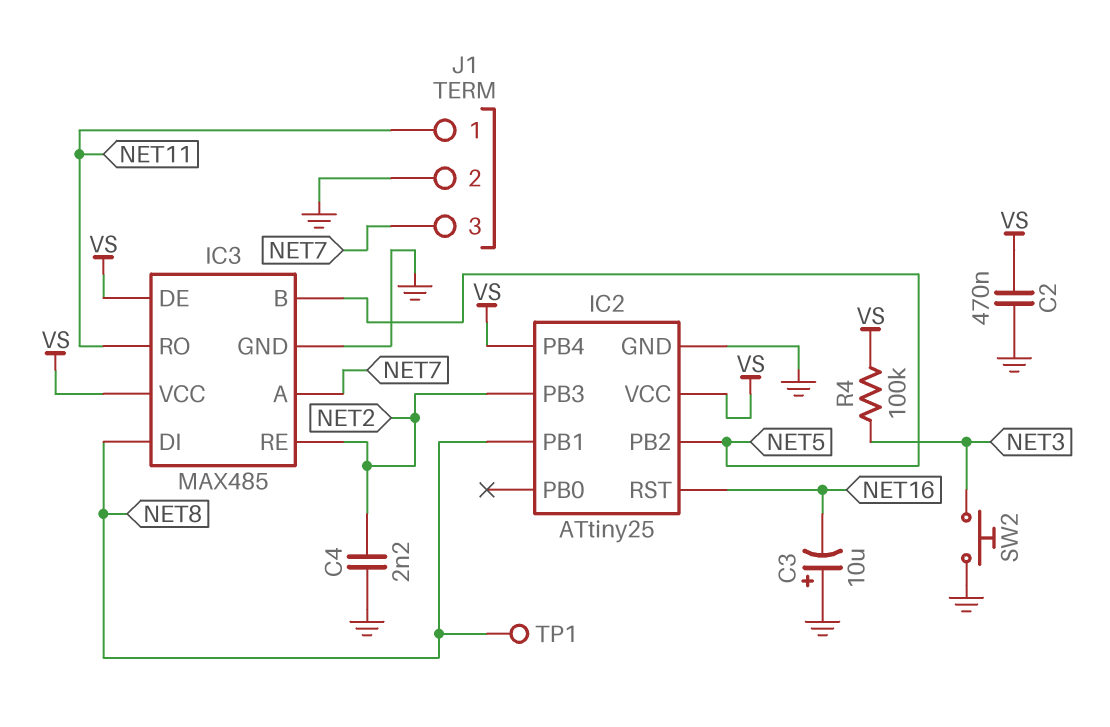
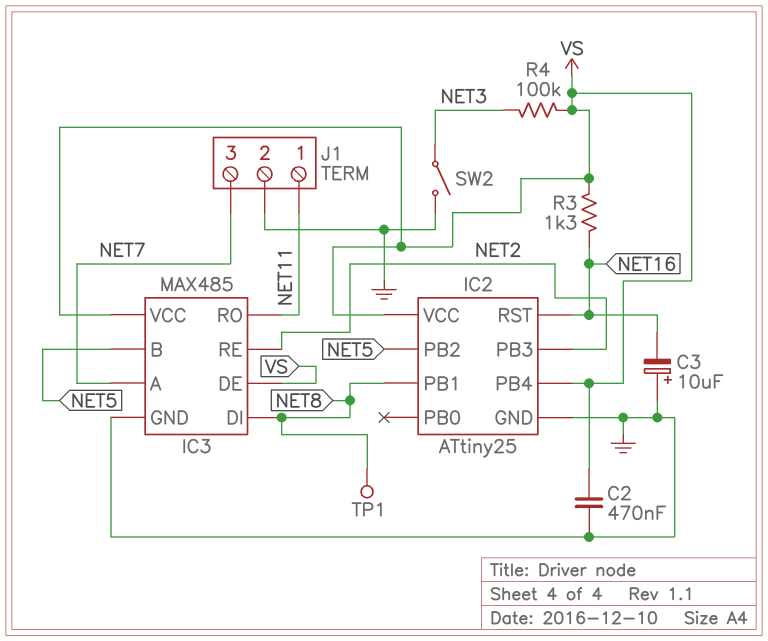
C4: 2.2nF (GND, NET2) -> none
R3: none -> 1.3k (NET16, VS)
SW2: button (GND, NET3) -> switch (GND, NET3)

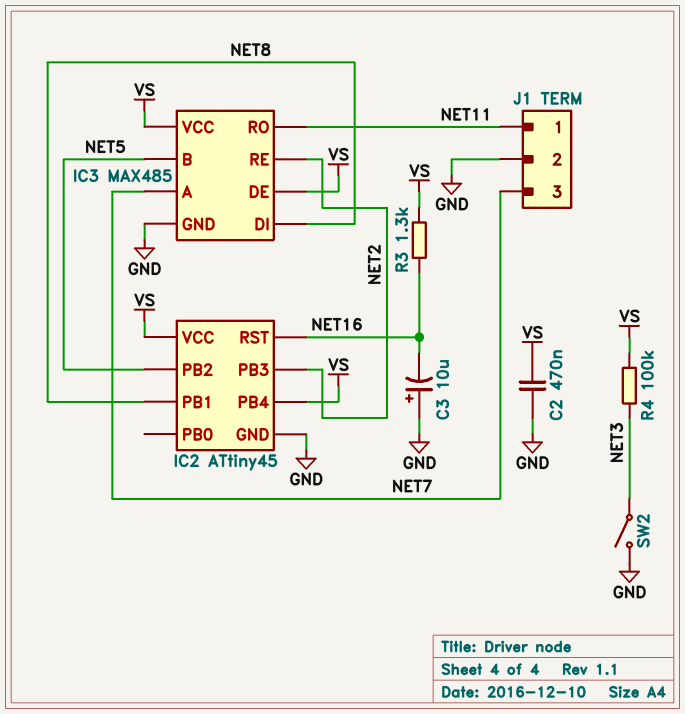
IC2: ATtiny25 -> ATtiny45
TP1: test point (NET8) -> none

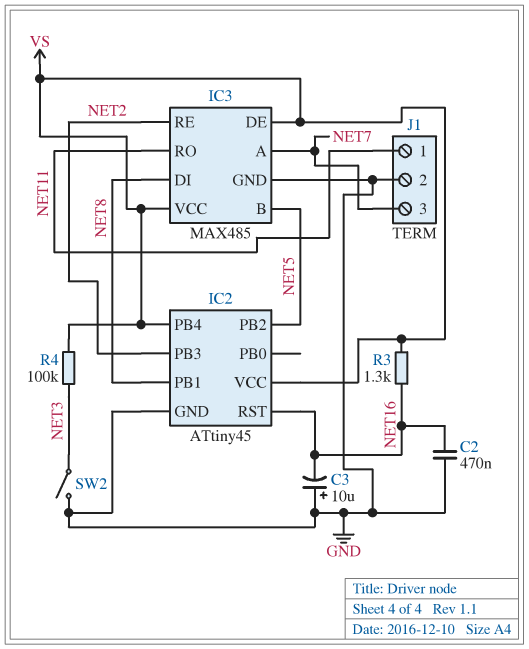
C2: 470nF (GND, VS) -> 470nF (GND, NET16)

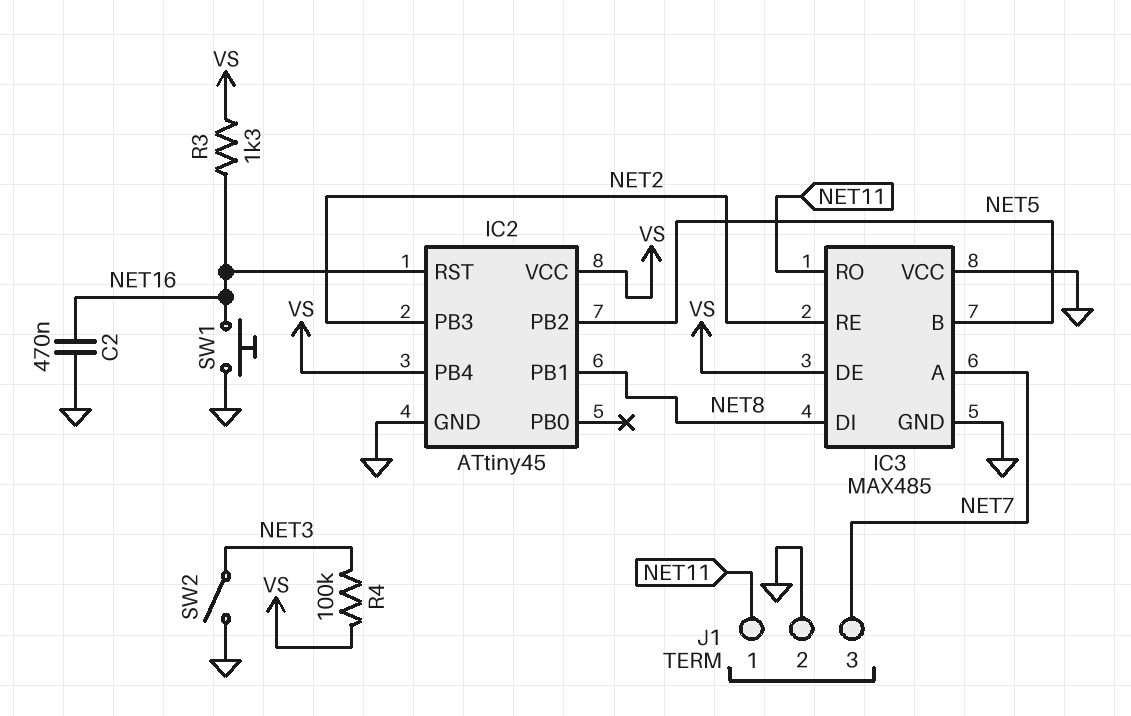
C3: 10uF (plus GND, minus NET16) -> none
IC3 pin VCC: VS -> GND
SW1: none -> button (GND, NET16)

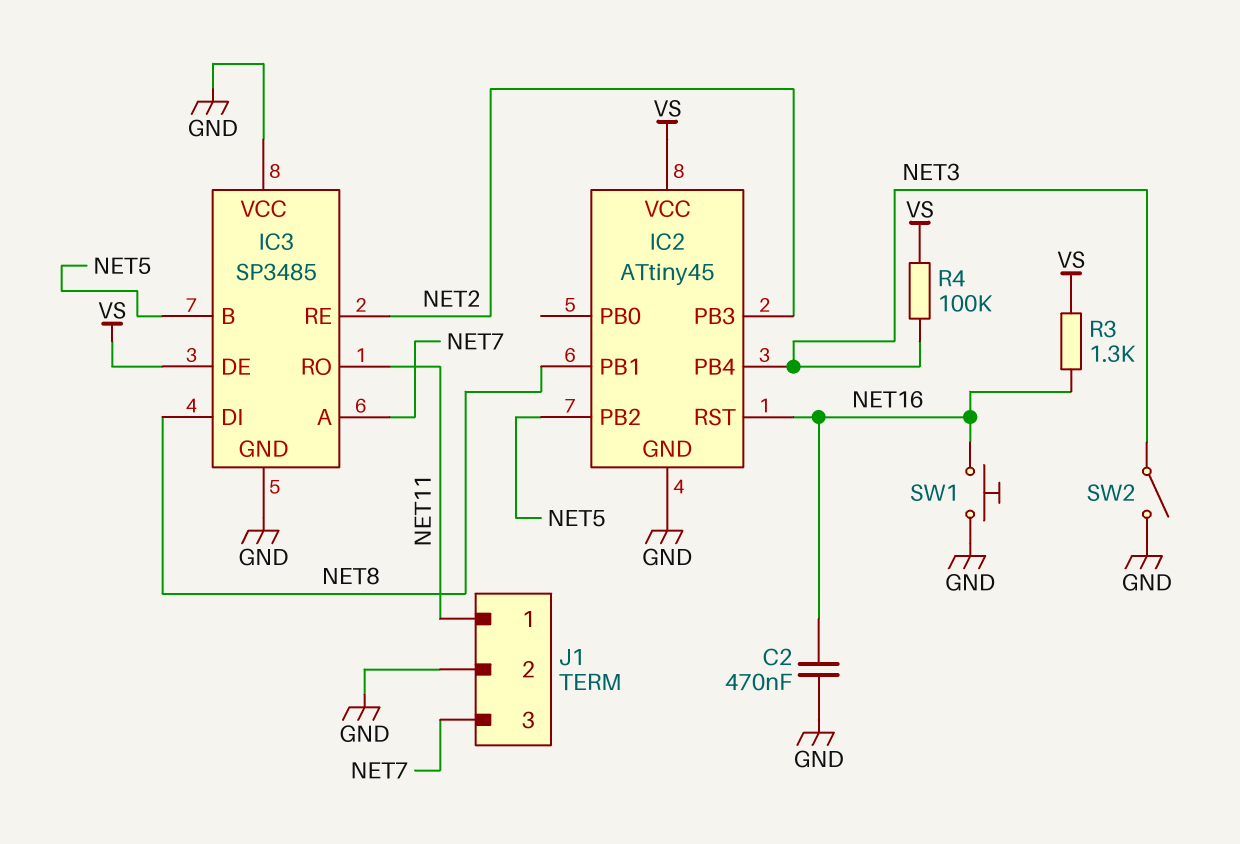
IC2 pin PB4: VS -> NET3
IC3: MAX485 -> SP3485

